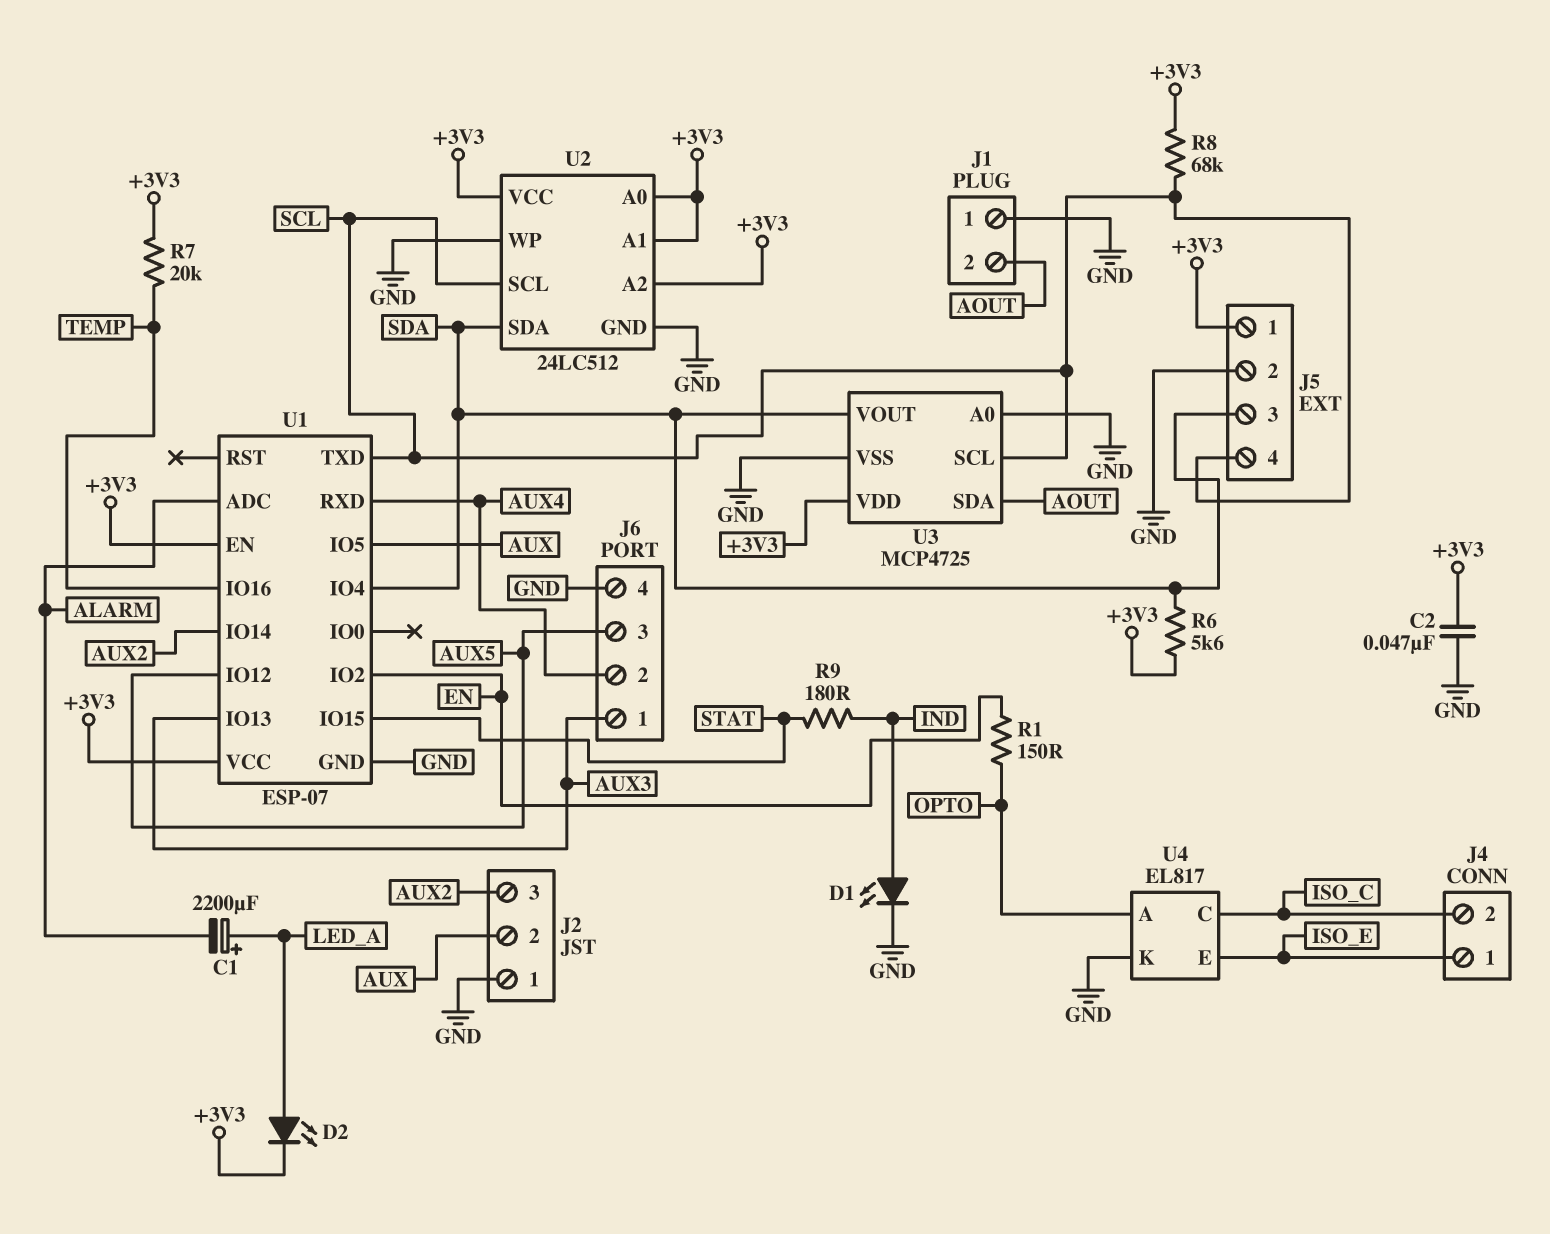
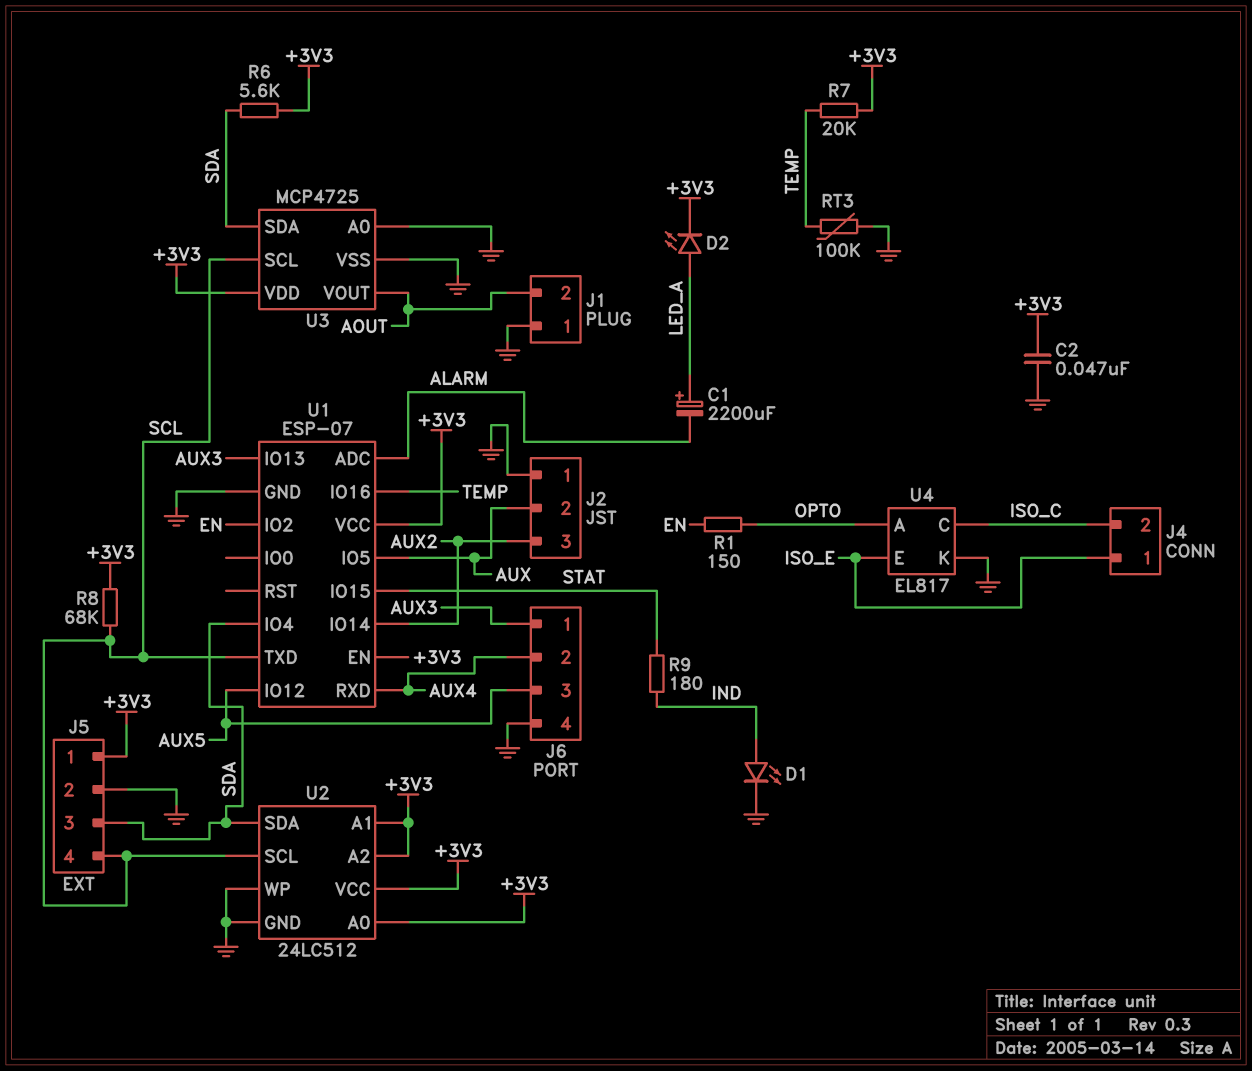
RT3: none -> 100k (GND, TEMP)
U3 pin SDA: AOUT -> SDA
U3 pin VOUT: SDA -> AOUT

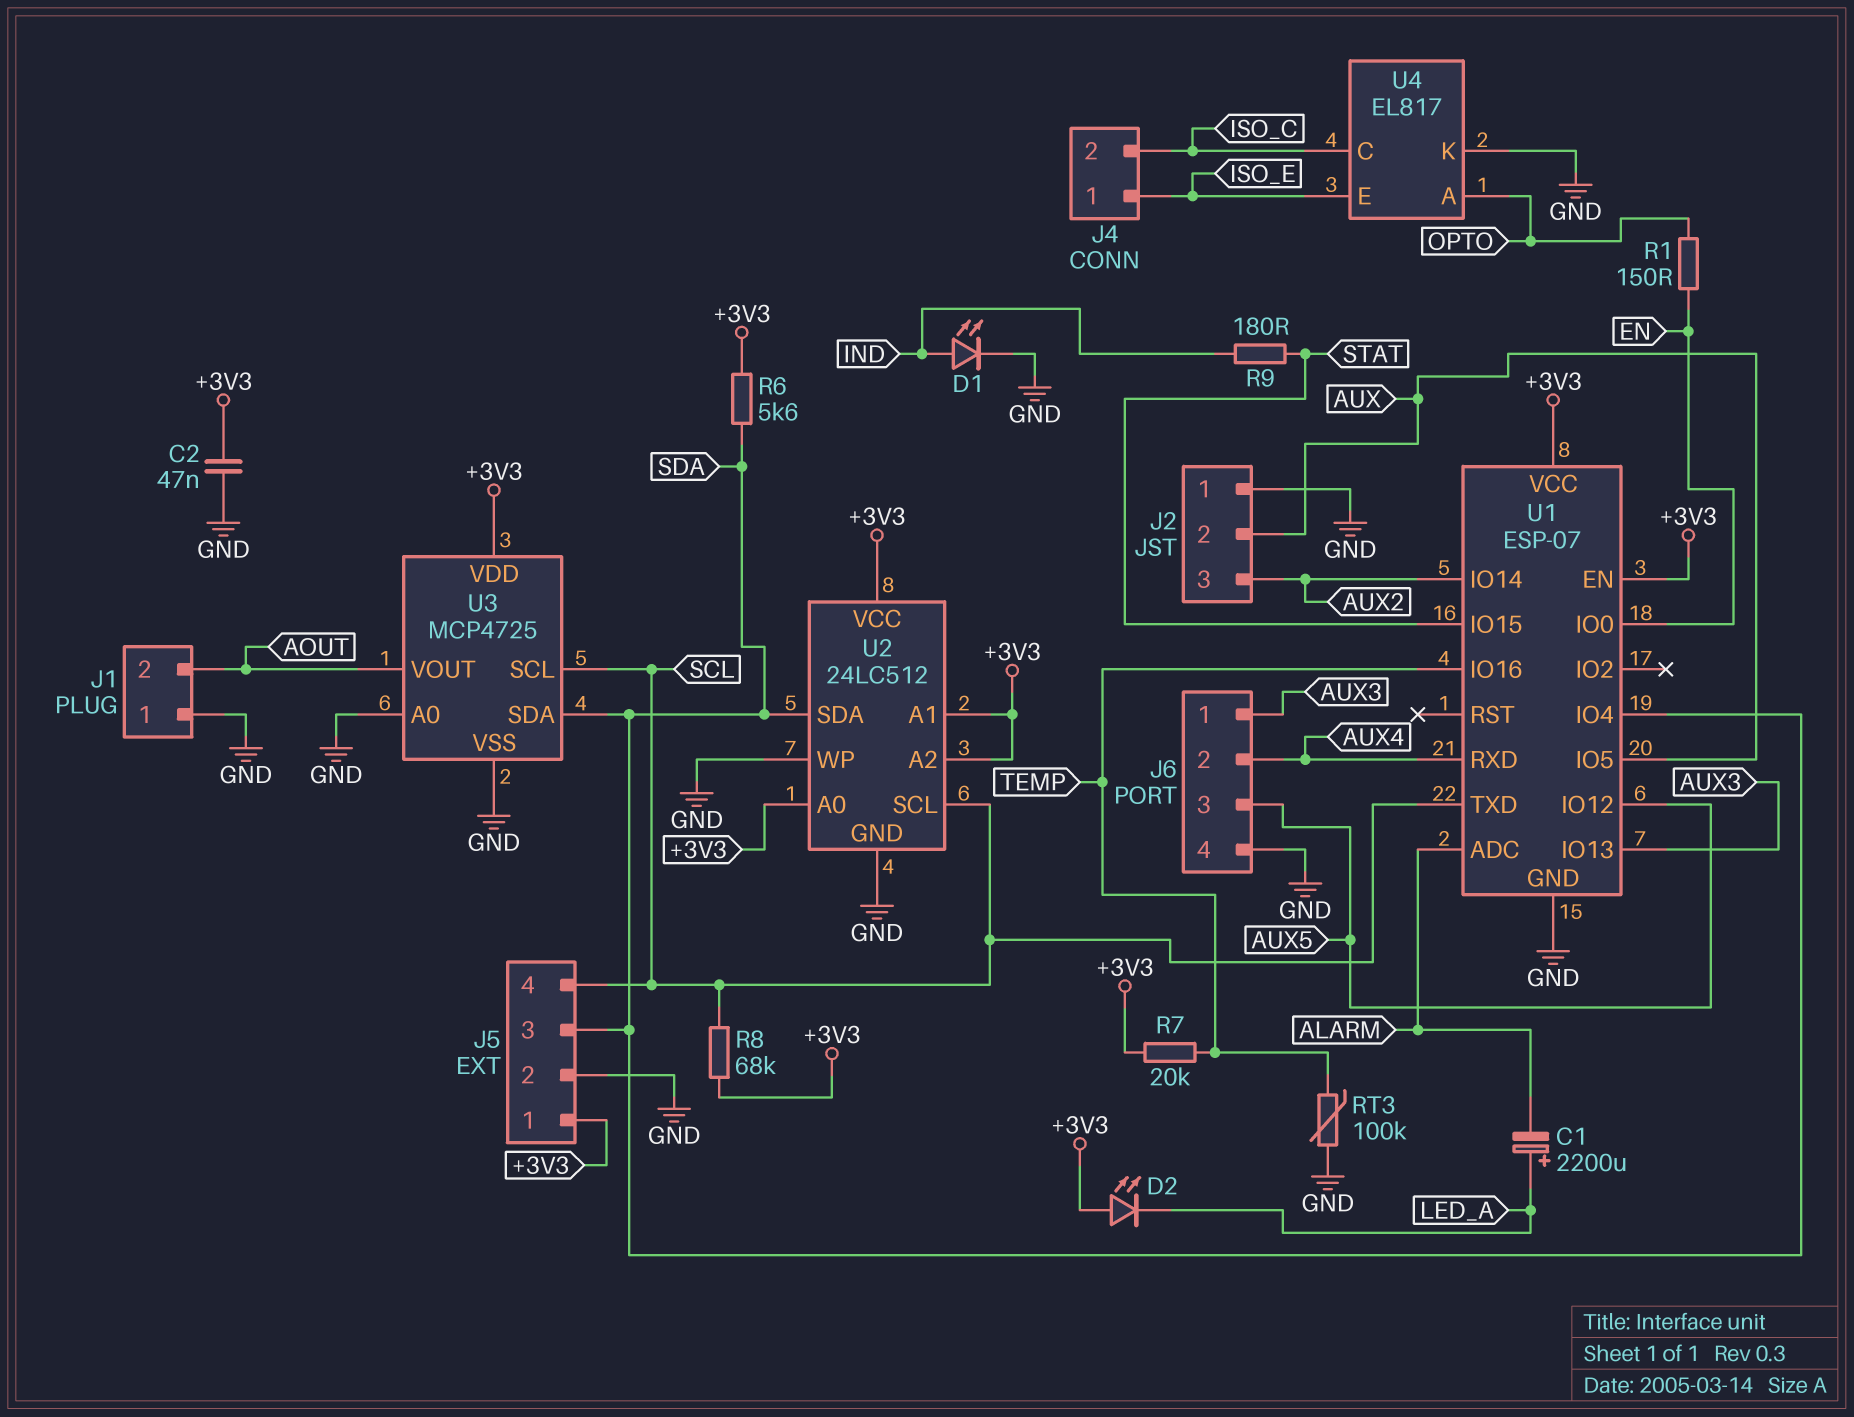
D2: LED (A LED_A, K +3V3) -> LED (A +3V3, K LED_A)
U1 pin IO0: none -> EN
U1 pin IO2: EN -> none

